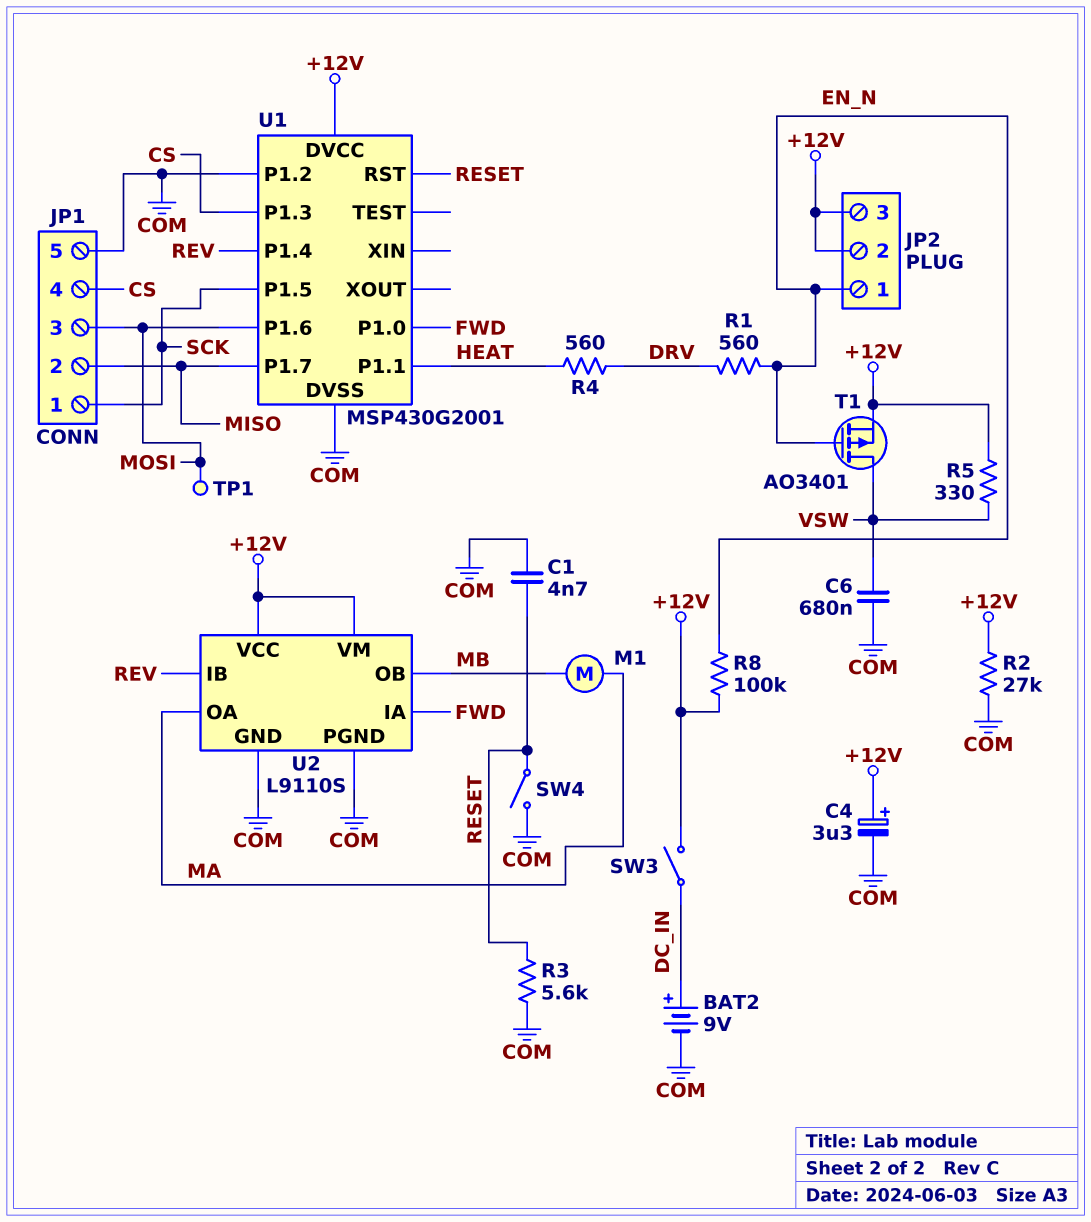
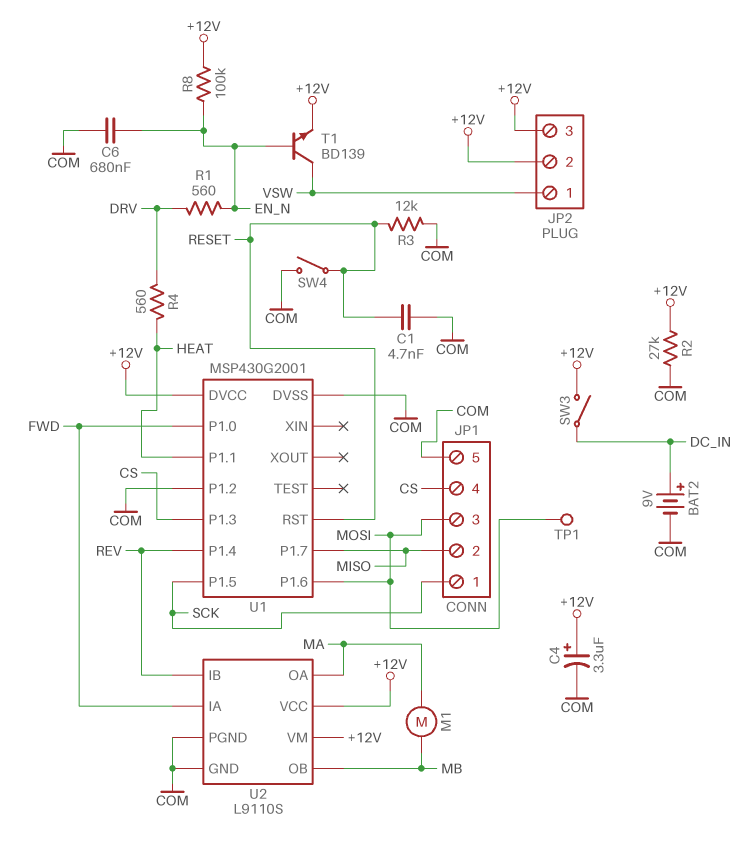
C6: 680nF (COM, VSW) -> 680nF (COM, EN_N)
JP2 pin 1: EN_N -> VSW
R3: 5.6k (COM, RESET) -> 12k (COM, RESET)
R5: 330 (+12V, VSW) -> none
T1: PMOS AO3401 (G EN_N, D VSW, S +12V) -> NPN BD139 (B EN_N, C VSW, E +12V)

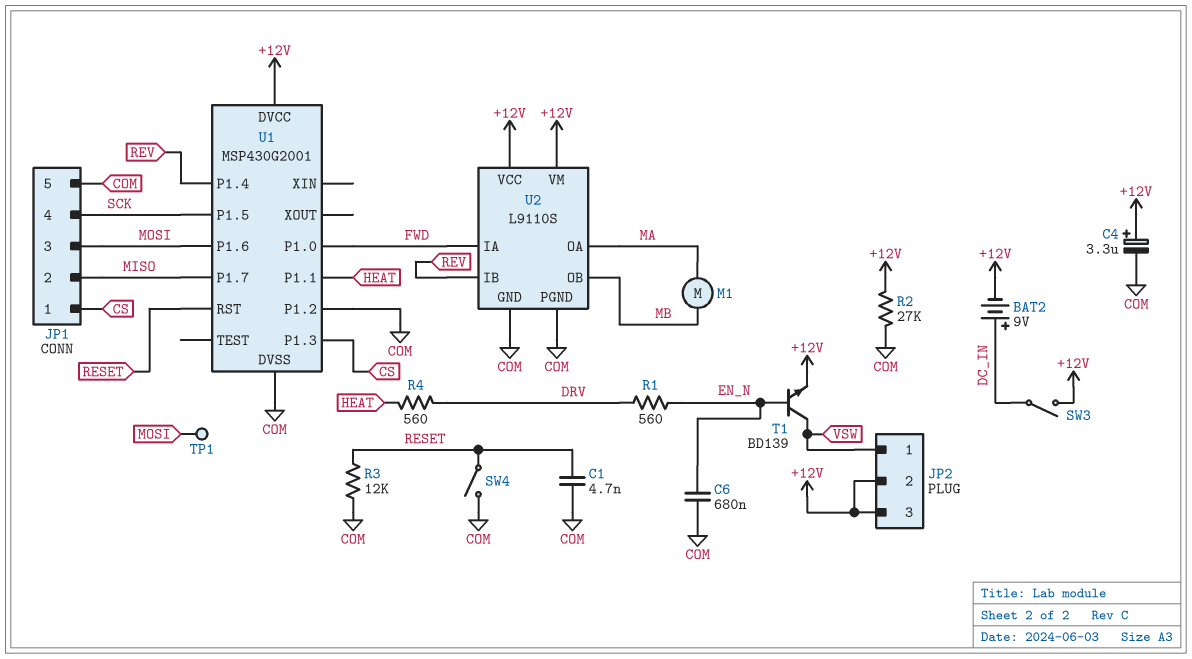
BAT2: 9V (plus DC_IN, minus COM) -> 9V (plus DC_IN, minus +12V)
JP1 pin 1: SCK -> CS
JP1 pin 4: CS -> SCK
R8: 100k (+12V, EN_N) -> none

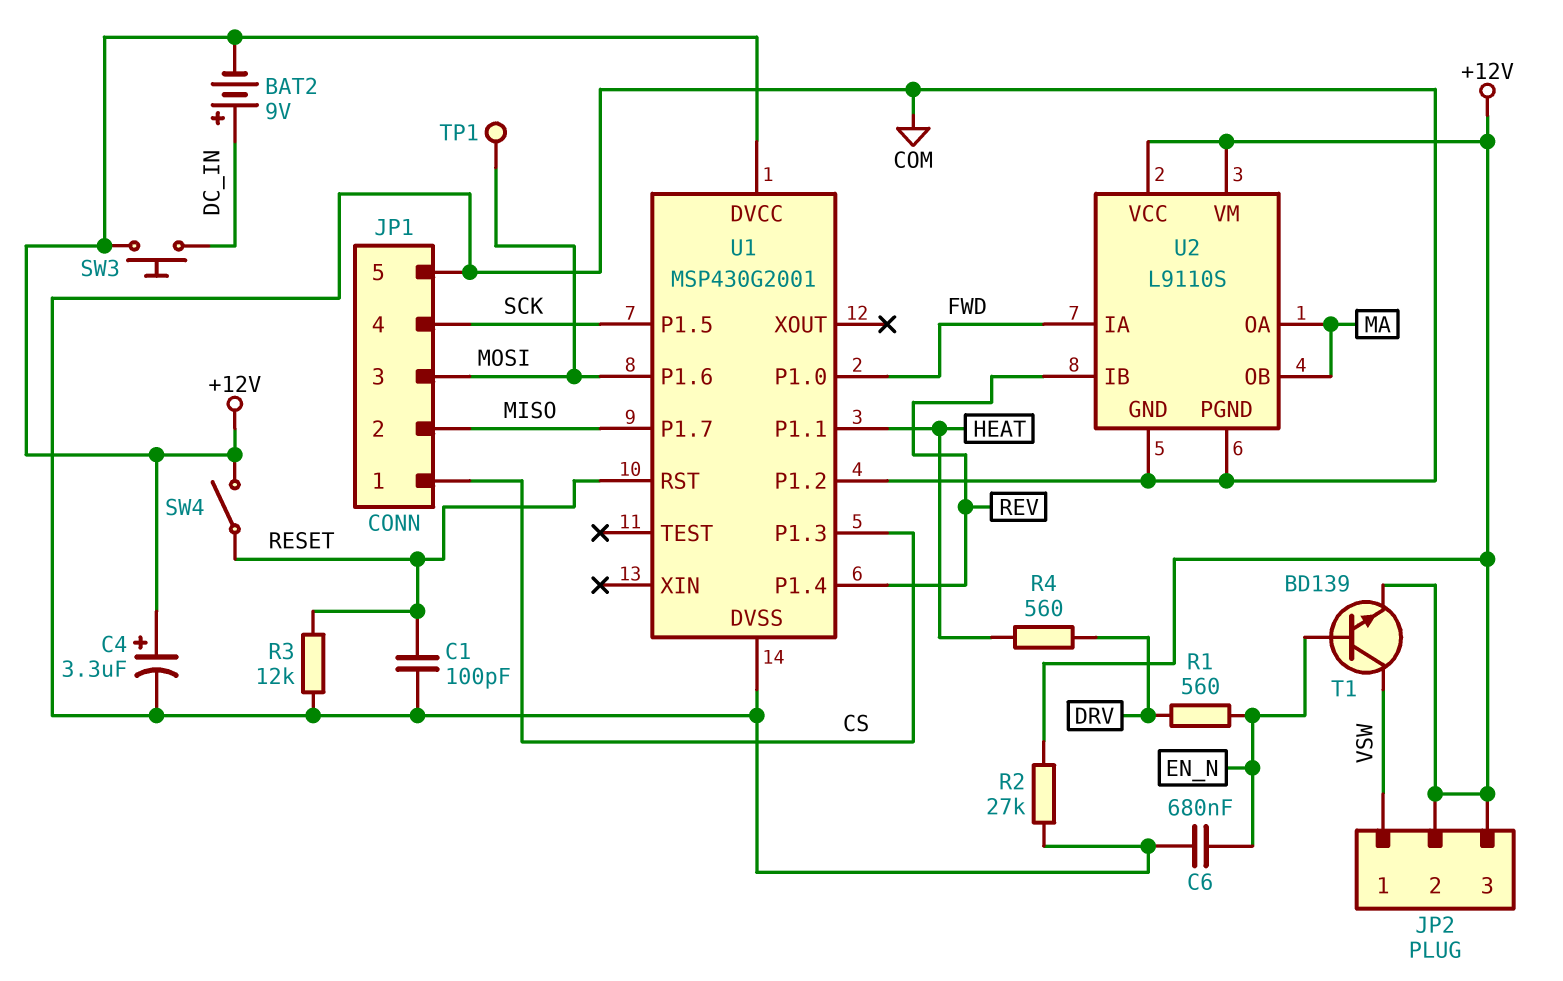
C1: 4.7nF (COM, RESET) -> 100pF (COM, RESET)
M1: motor (MA, MB) -> none
SW3: switch (+12V, DC_IN) -> button (+12V, DC_IN)
SW4: switch (COM, RESET) -> switch (+12V, RESET)
U2 pin OB: MB -> MA

